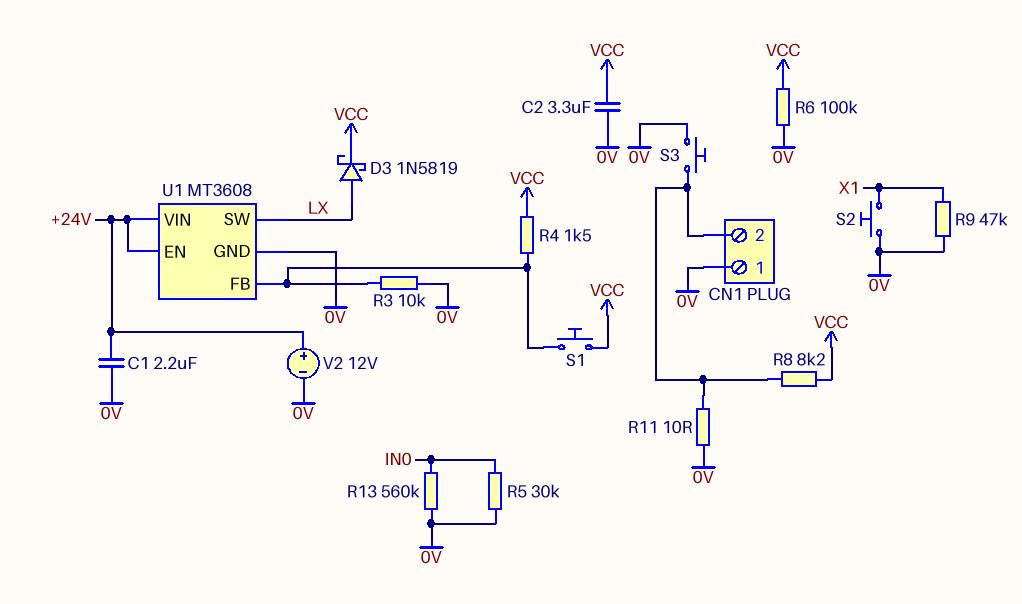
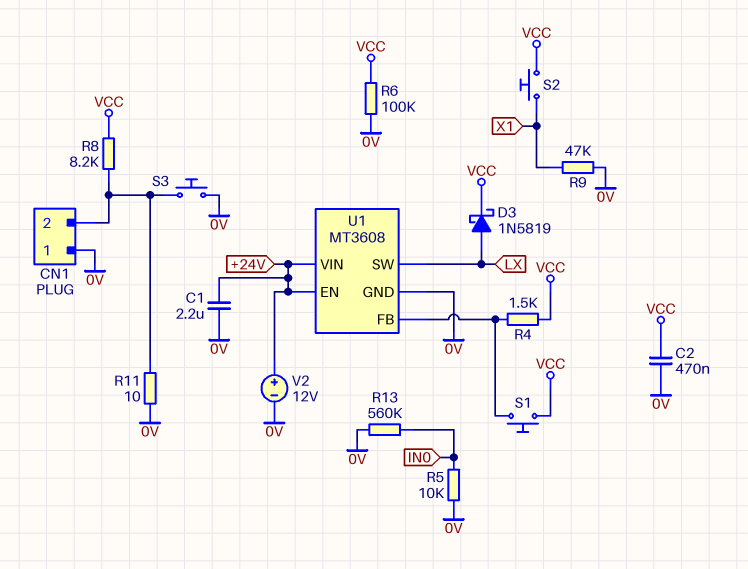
C2: 3.3uF (0V, VCC) -> 470nF (0V, VCC)
R3: 10k (0V, U1/FB) -> none
R5: 30k (0V, IN0) -> 10k (0V, IN0)
S2: button (0V, X1) -> button (VCC, X1)

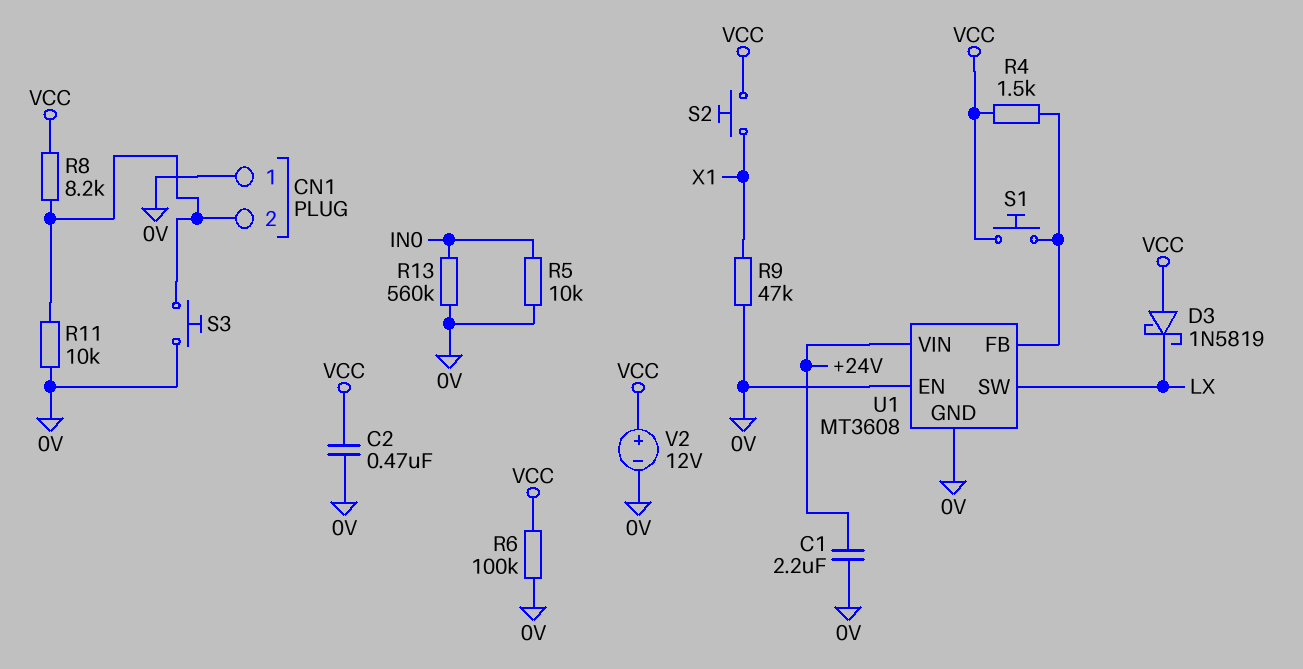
D3: schottky 1N5819 (A LX, K VCC) -> schottky 1N5819 (A VCC, K LX)
R11: 10 (0V, CN1/2) -> 10k (0V, CN1/2)
U1 pin EN: +24V -> 0V
V2: 12V (plus +24V, minus 0V) -> 12V (plus VCC, minus 0V)

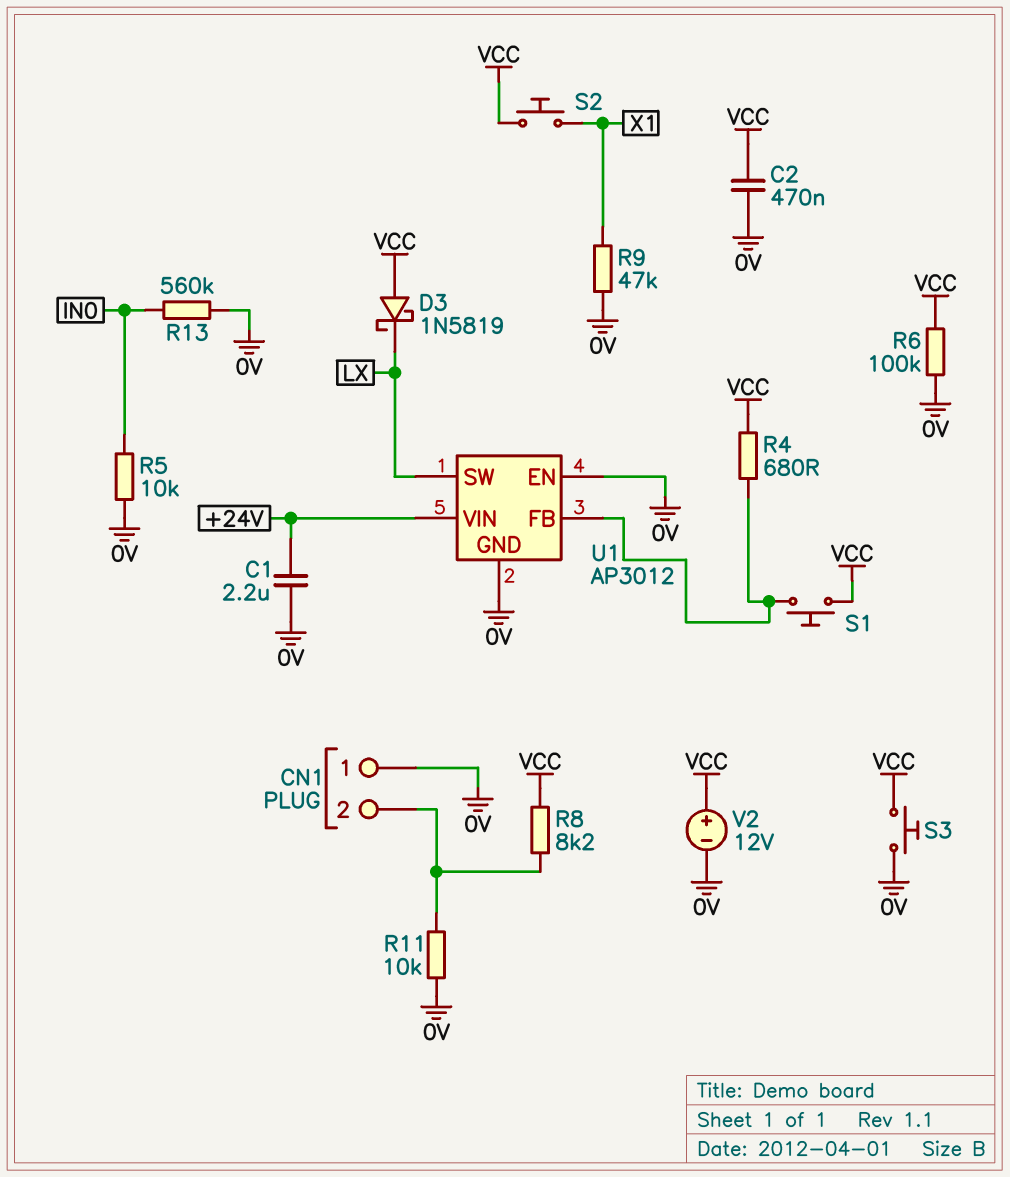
R4: 1.5k (U1/FB, VCC) -> 680 (U1/FB, VCC)
S3: button (0V, CN1/2) -> button (0V, VCC)
U1: MT3608 -> AP3012

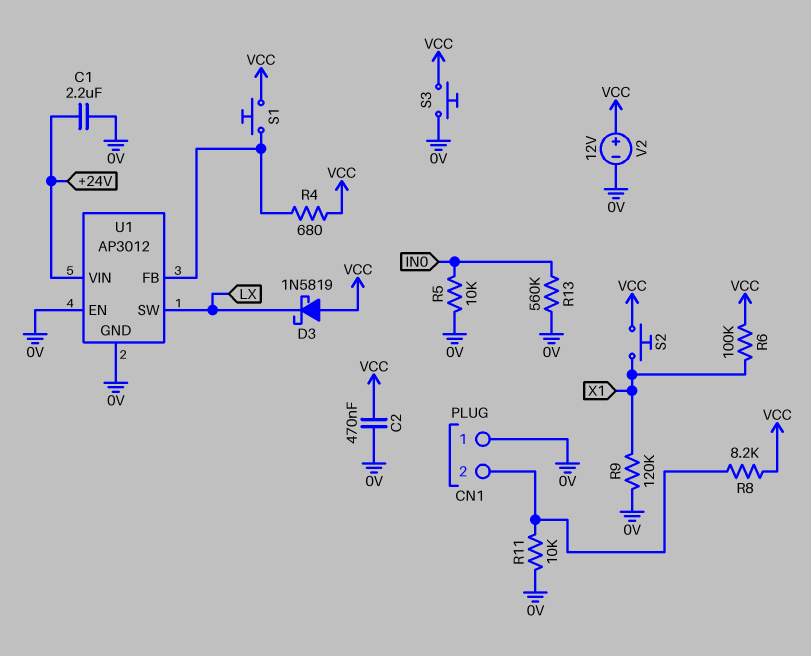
R6: 100k (0V, VCC) -> 100k (VCC, X1)
R9: 47k (0V, X1) -> 120k (0V, X1)

